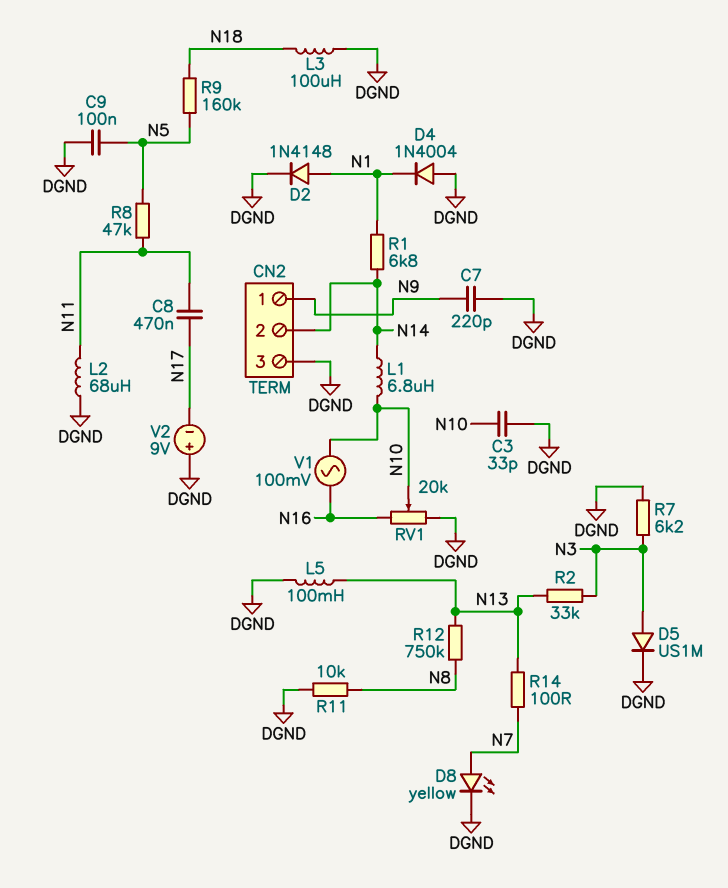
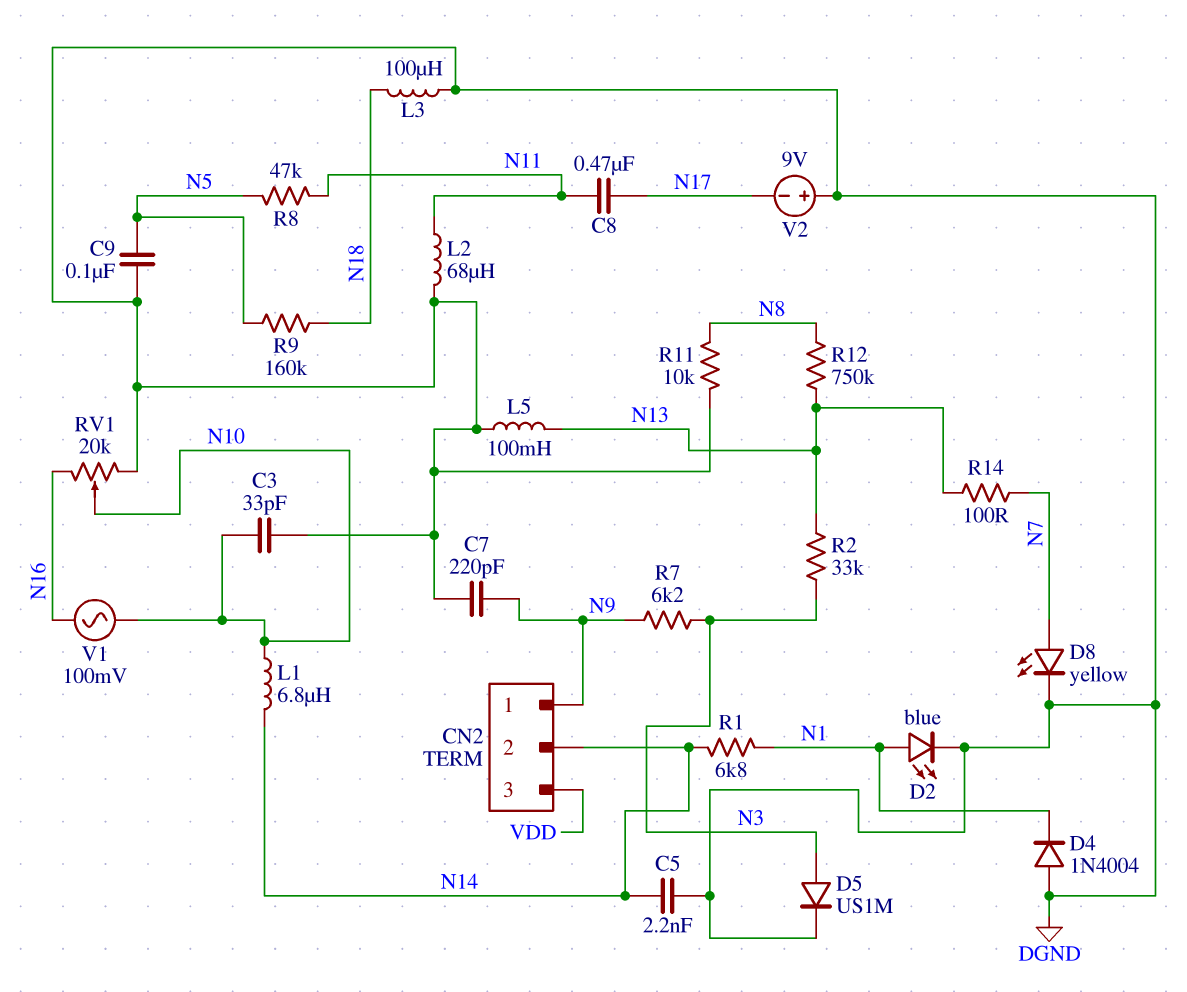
C5: none -> 2.2nF (DGND, N14)
CN2 pin 3: DGND -> VDD
D2: diode 1N4148 (A N1, K DGND) -> LED blue (A N1, K DGND)
R7: 6.2k (DGND, N3) -> 6.2k (N3, N9)

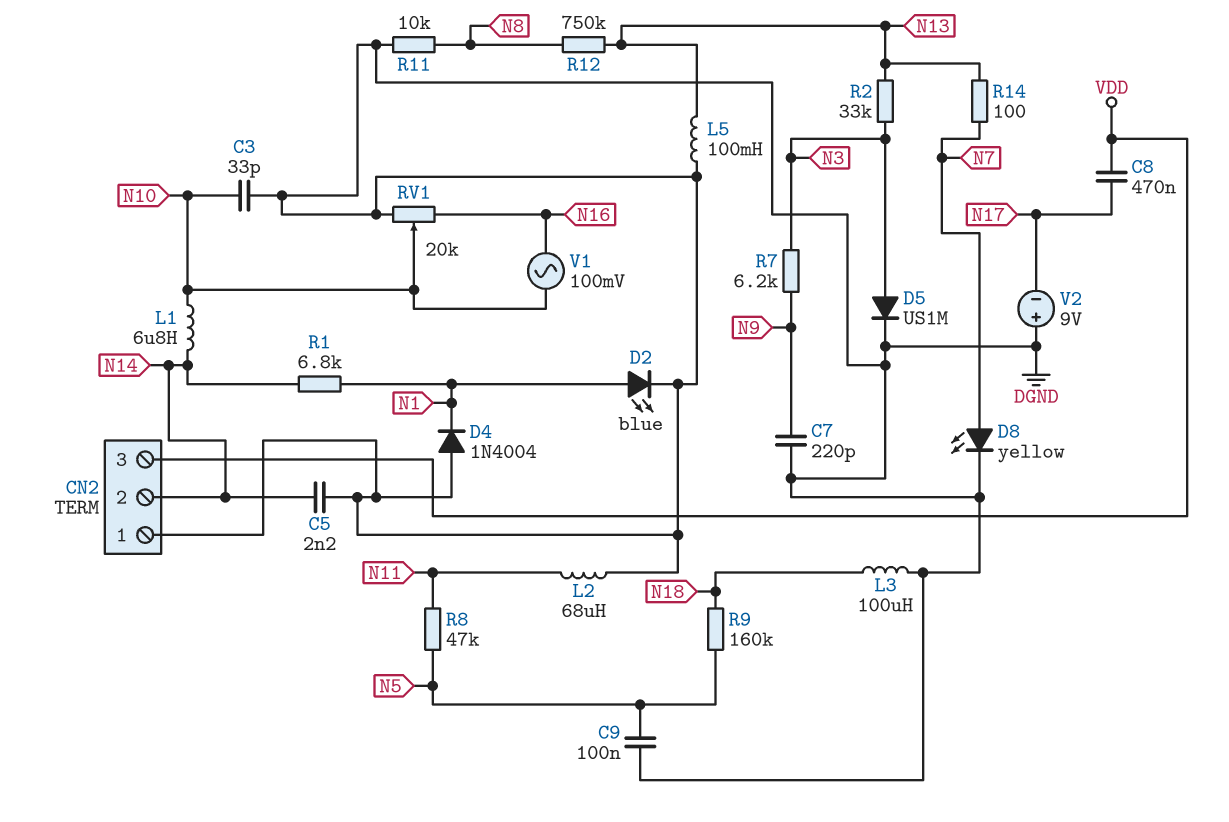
C8: 470nF (N11, N17) -> 470nF (N17, VDD)
CN2 pin 1: N9 -> DGND

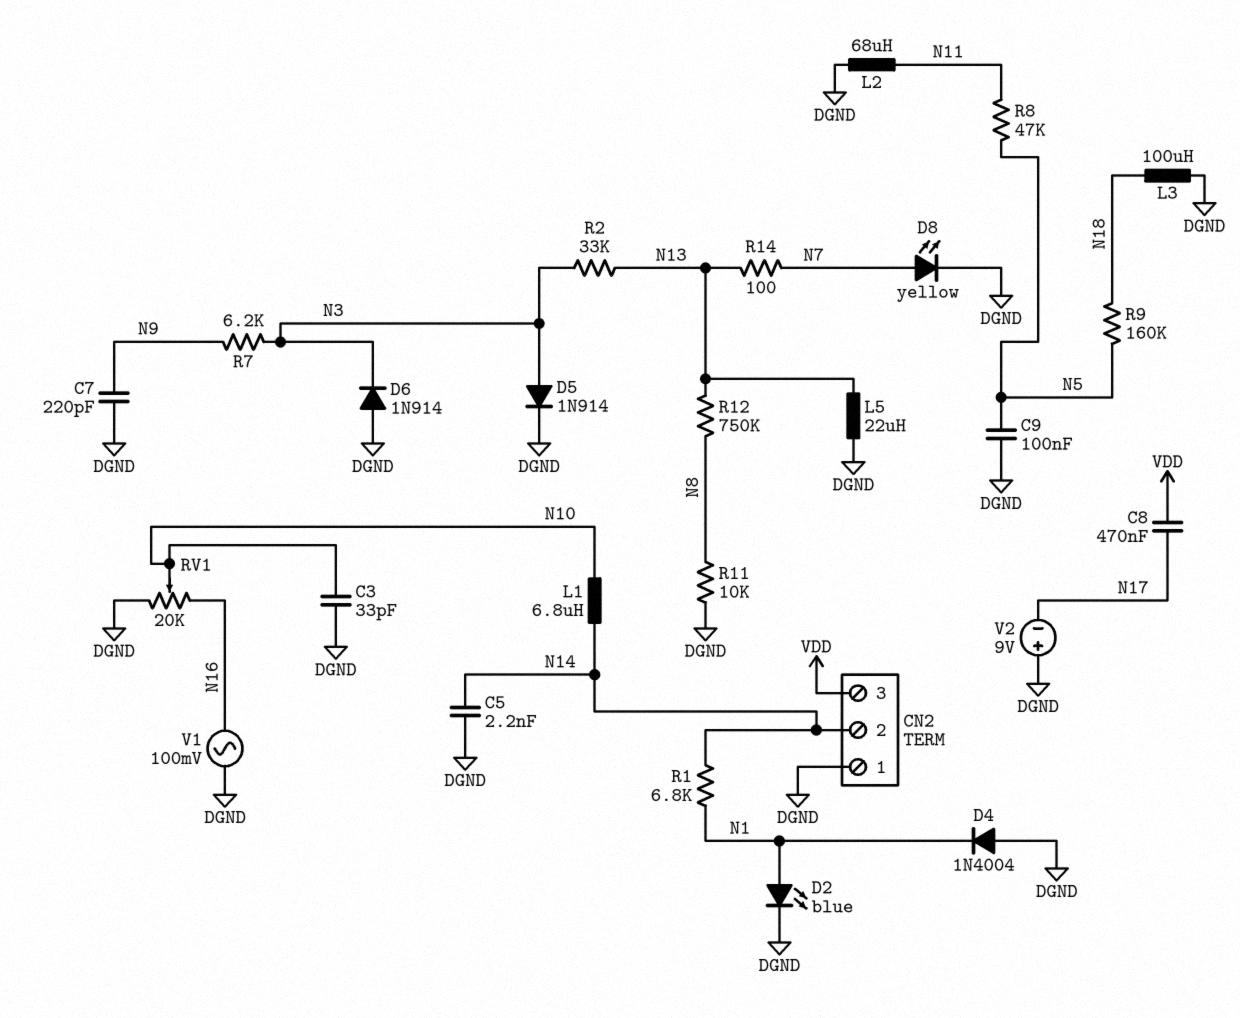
D5: diode US1M (A N3, K DGND) -> diode 1N914 (A N3, K DGND)
D6: none -> diode 1N914 (A DGND, K N3)
L5: 100mH (DGND, N13) -> 22uH (DGND, N13)
V1: AC 100mV (N10, N16) -> AC 100mV (DGND, N16)

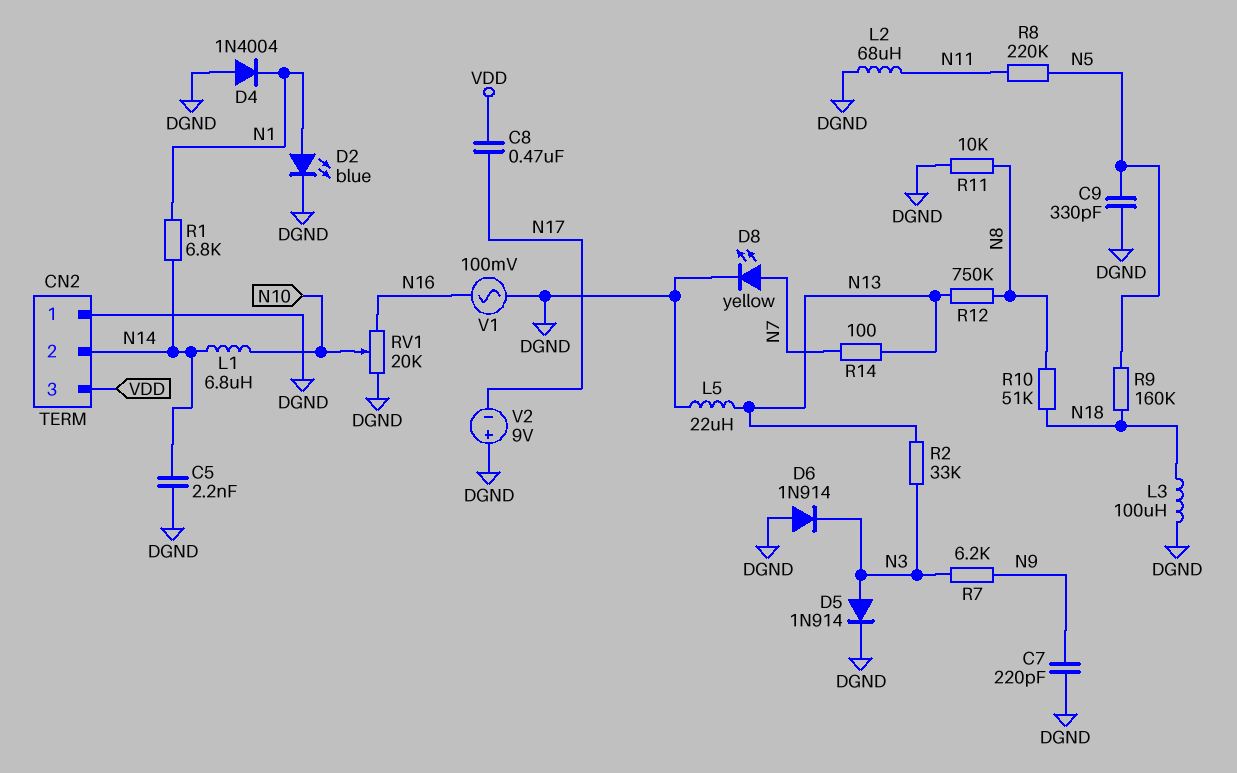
C3: 33pF (DGND, N10) -> none
C9: 100nF (DGND, N5) -> 330pF (DGND, N5)
R8: 47k (N5, N11) -> 220k (N5, N11)
R10: none -> 51k (N8, N18)

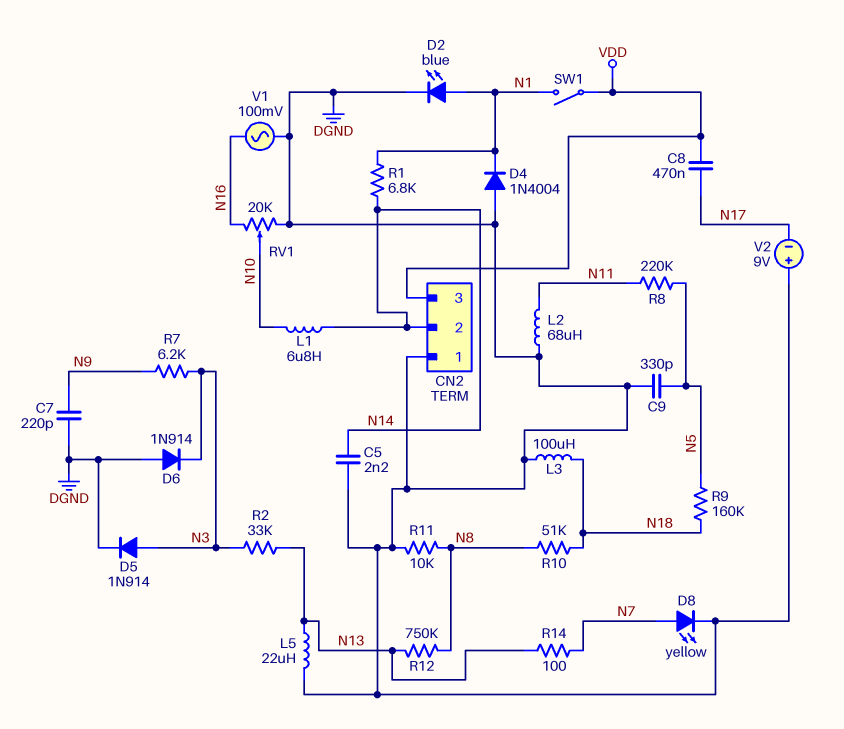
SW1: none -> switch (N1, VDD)

